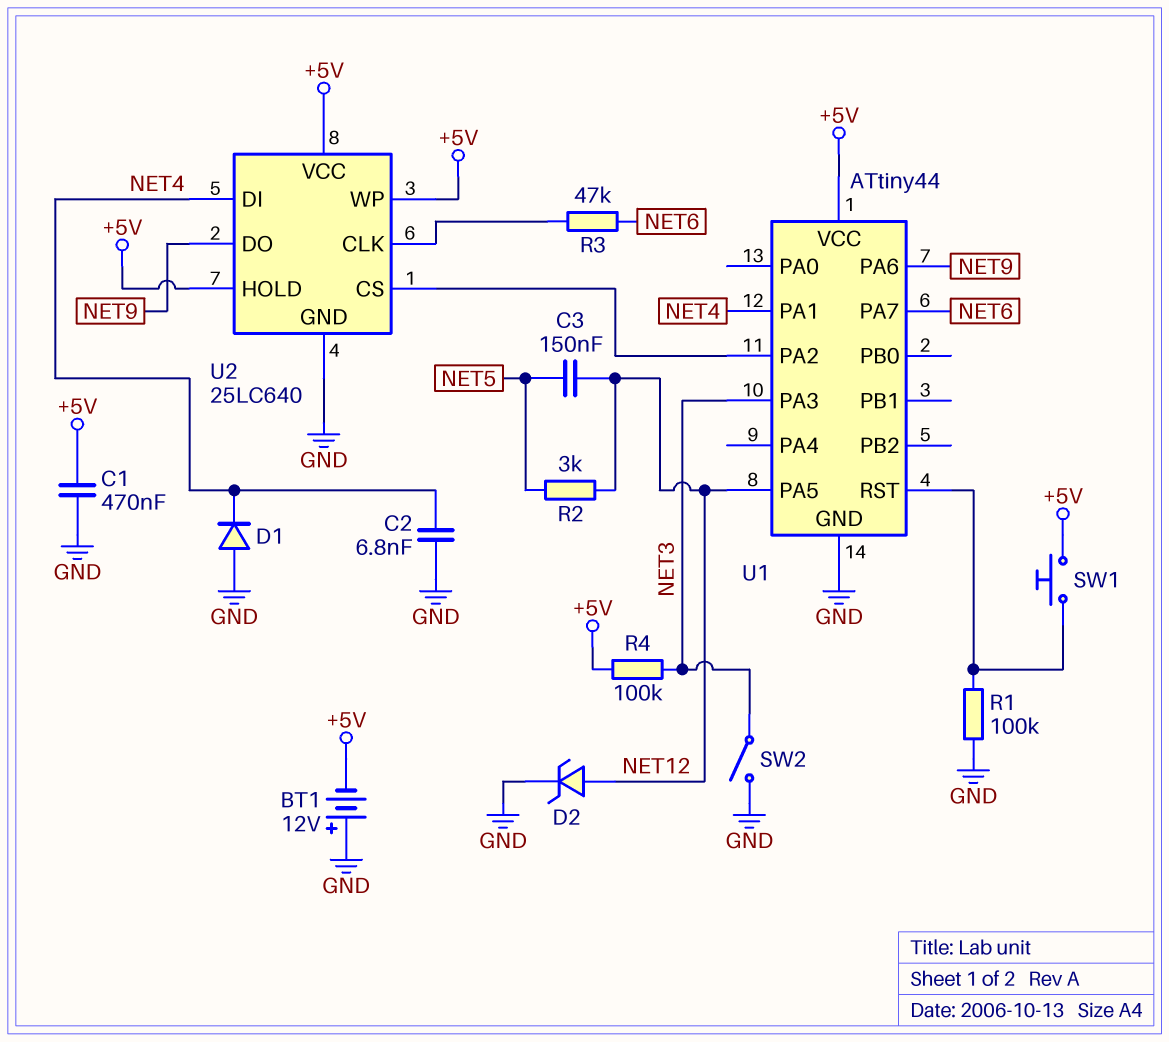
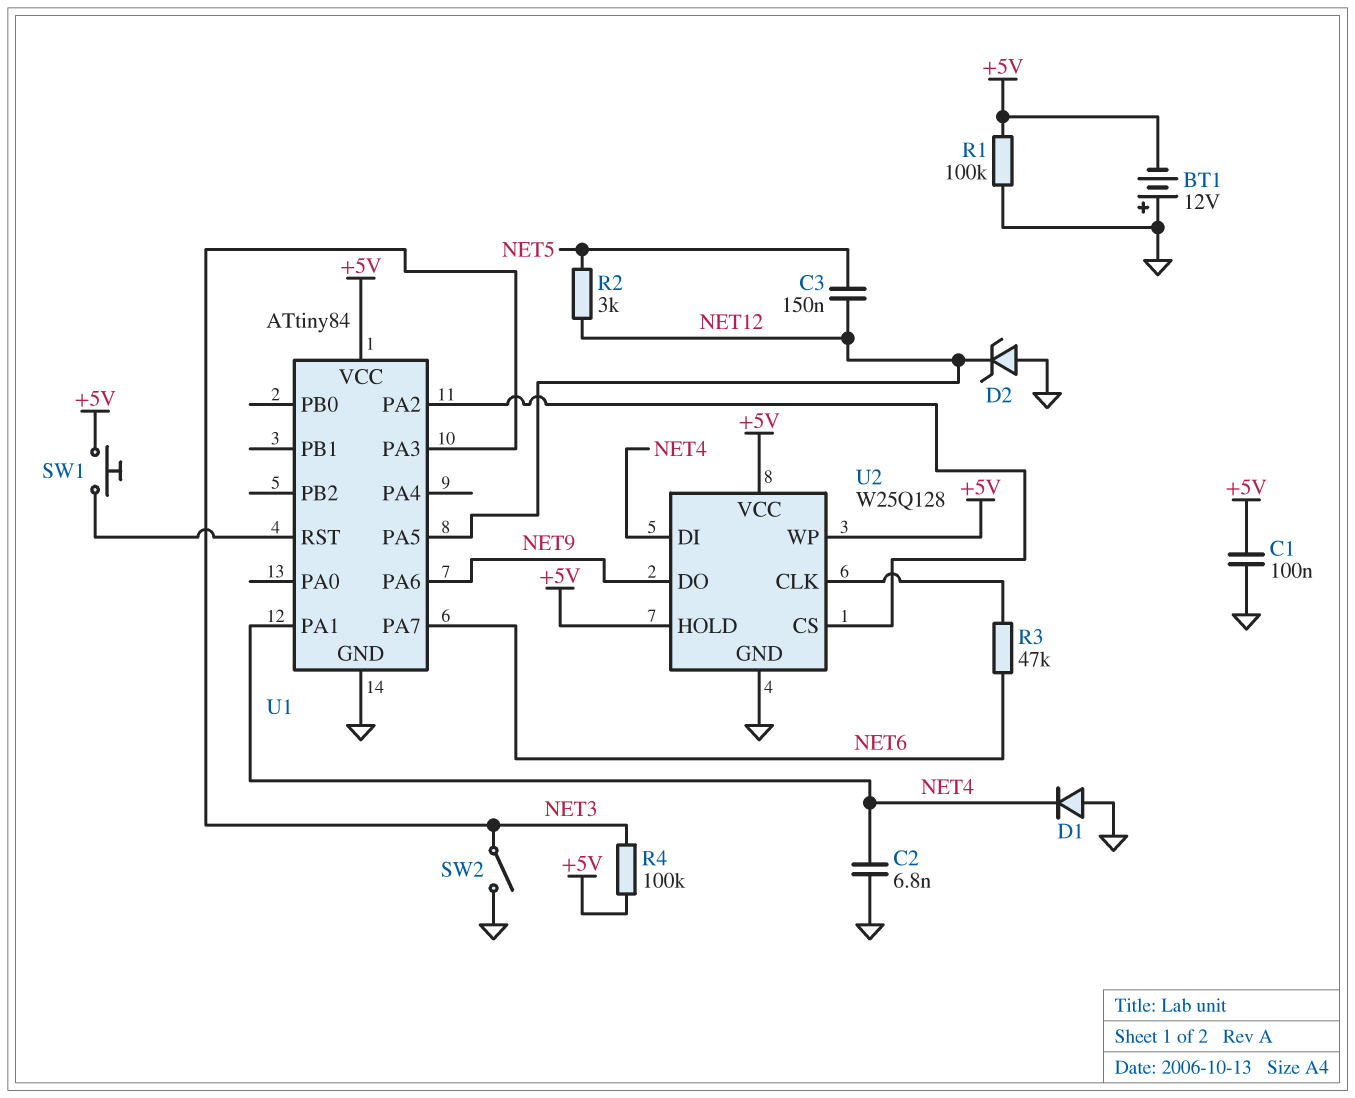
C1: 470nF (+5V, GND) -> 100nF (+5V, GND)
D2: zener (A NET12, K GND) -> zener (A GND, K NET12)
R1: 100k (GND, U1/RST) -> 100k (+5V, GND)
U1: ATtiny44 -> ATtiny84
U2: 25LC640 -> W25Q128

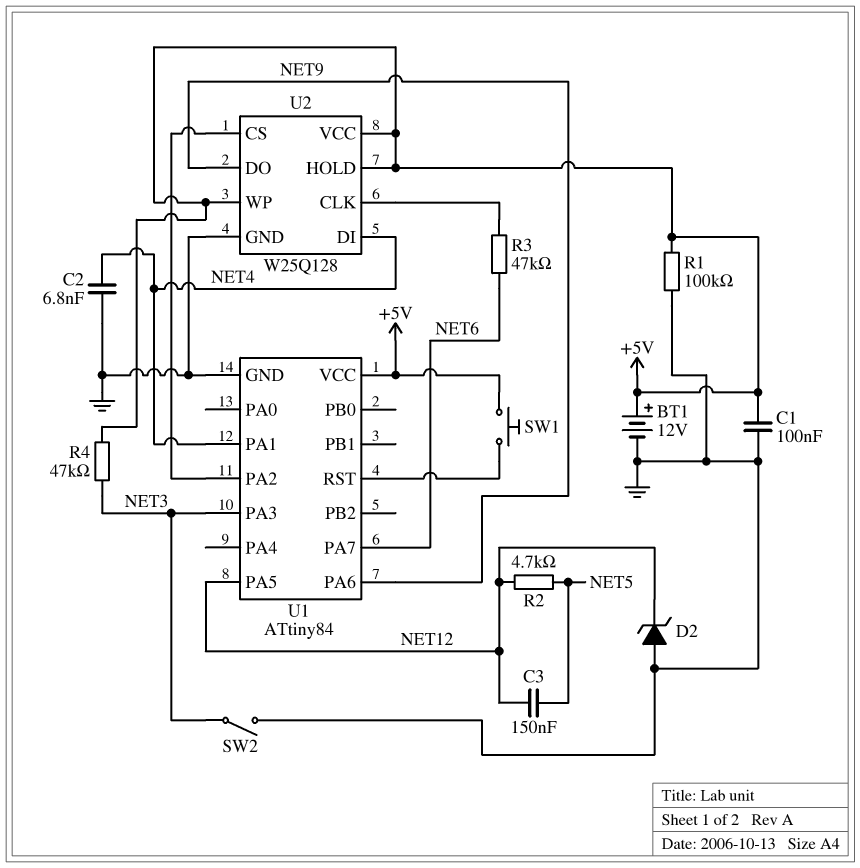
BT1: 12V (plus GND, minus +5V) -> 12V (plus +5V, minus GND)
D1: diode (A GND, K NET4) -> none
R2: 3k (NET5, NET12) -> 4.7k (NET5, NET12)
R4: 100k (+5V, NET3) -> 47k (+5V, NET3)

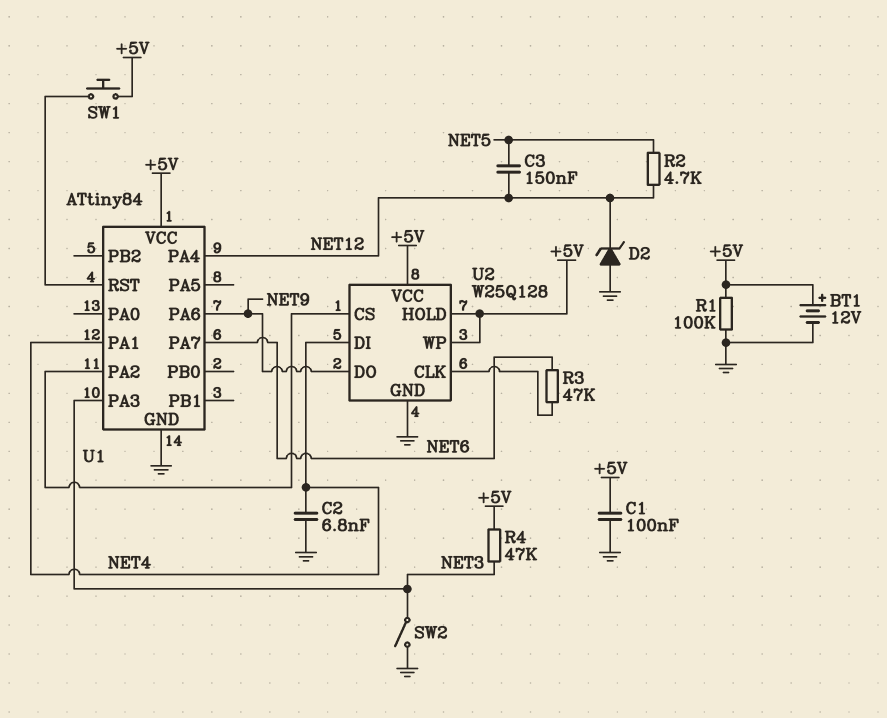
U1 pin PA4: none -> NET12
U1 pin PA5: NET12 -> none

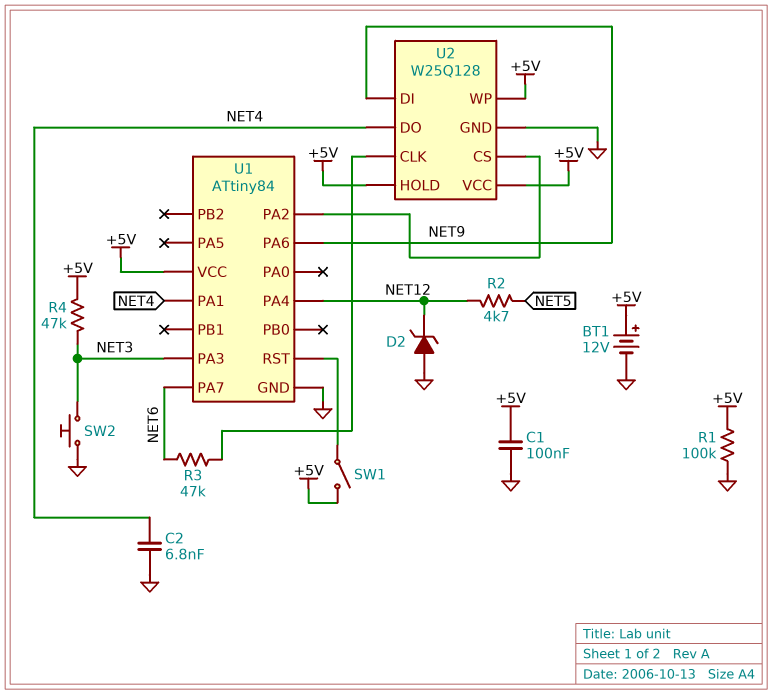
C3: 150nF (NET5, NET12) -> none
SW1: button (+5V, U1/RST) -> switch (+5V, U1/RST)
SW2: switch (GND, NET3) -> button (GND, NET3)
U2 pin DI: NET4 -> NET9
U2 pin DO: NET9 -> NET4

